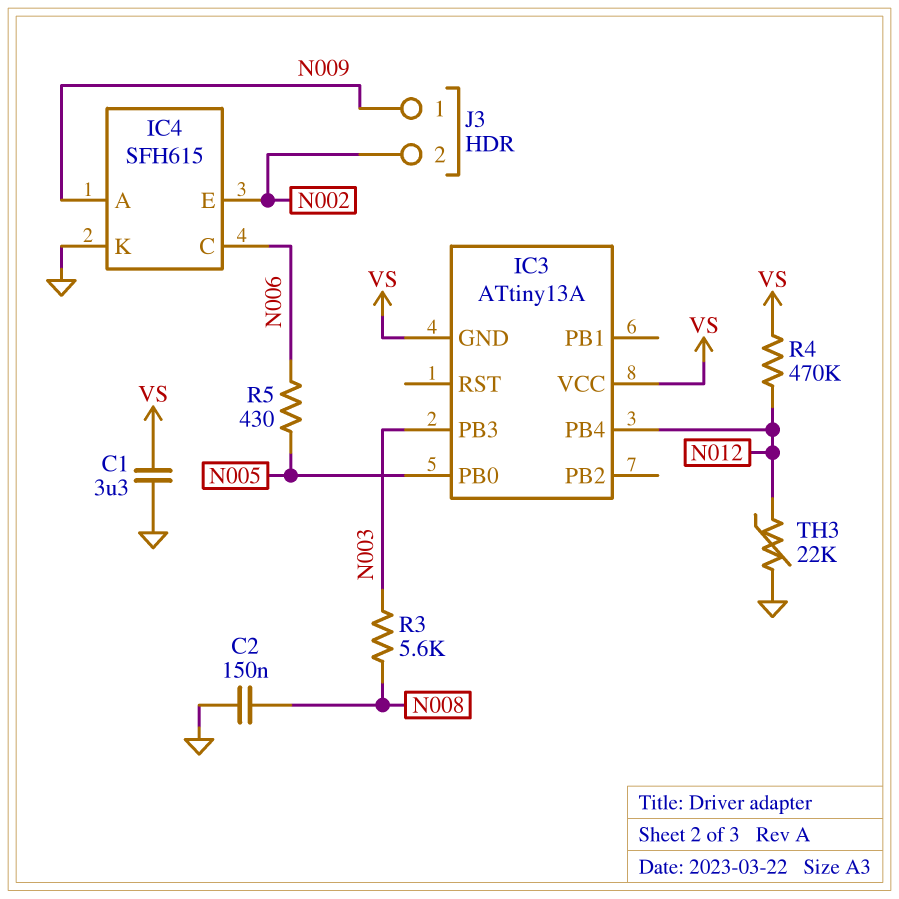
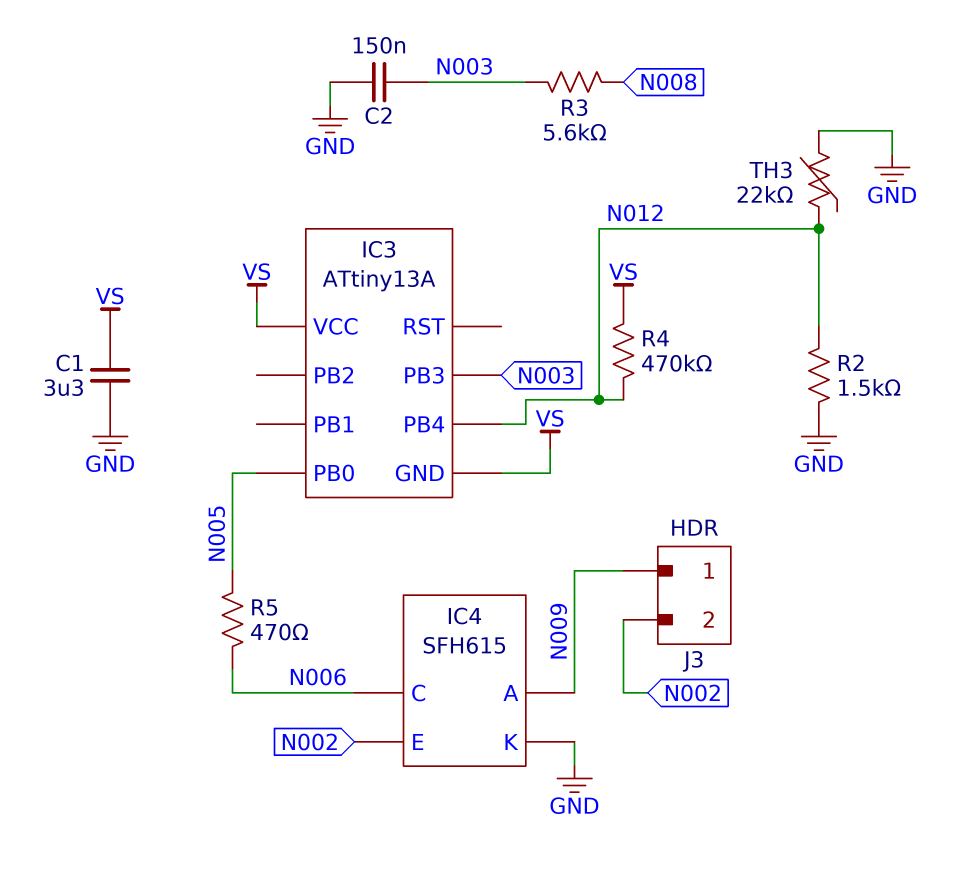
C2: 150nF (GND, N008) -> 150nF (GND, N003)
R2: none -> 1.5k (GND, N012)
R5: 430 (N005, N006) -> 470 (N005, N006)

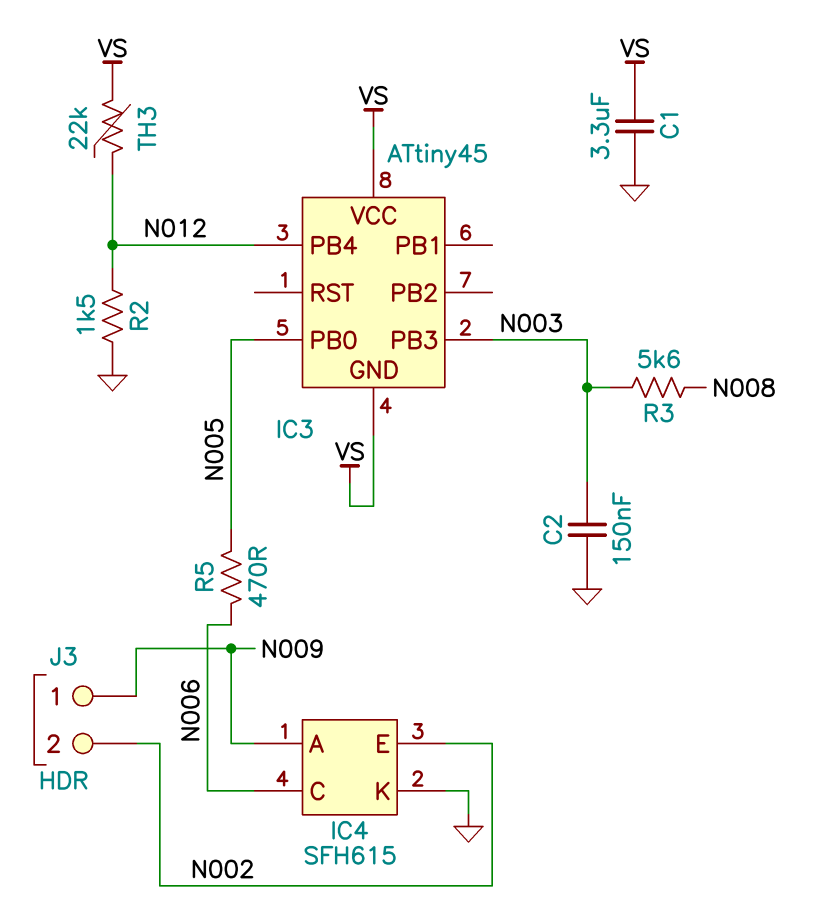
IC3: ATtiny13A -> ATtiny45
R4: 470k (N012, VS) -> none
TH3: 22k (GND, N012) -> 22k (N012, VS)

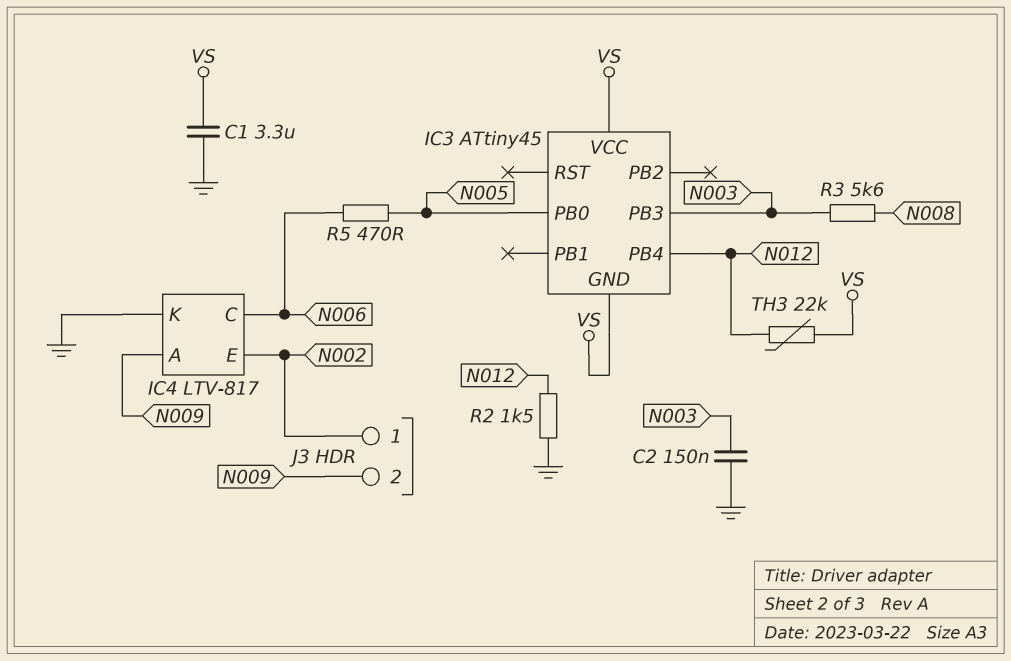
IC4: SFH615 -> LTV-817
J3 pin 1: N009 -> N002
J3 pin 2: N002 -> N009

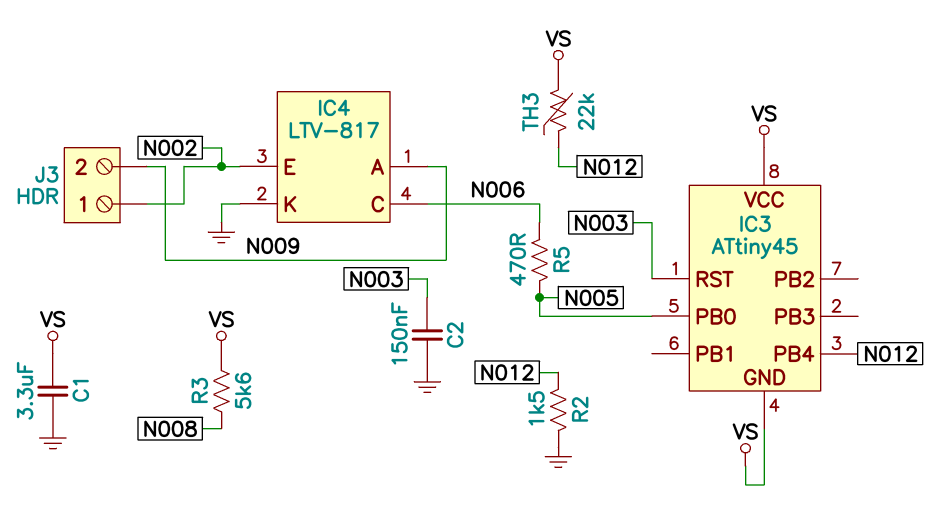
IC3 pin PB3: N003 -> none
IC3 pin RST: none -> N003
R3: 5.6k (N003, N008) -> 5.6k (N008, VS)

